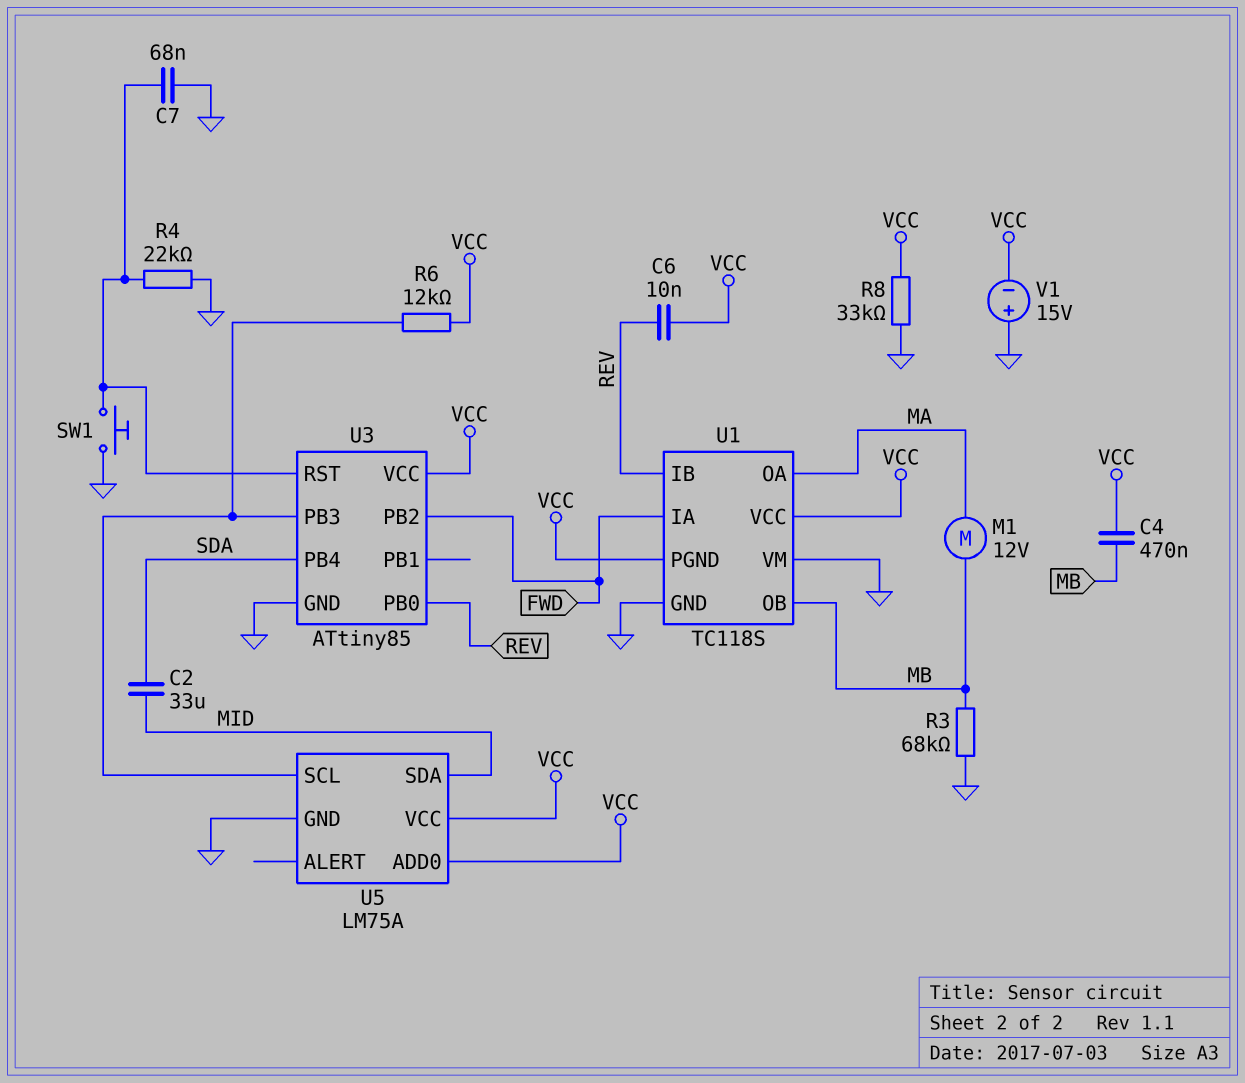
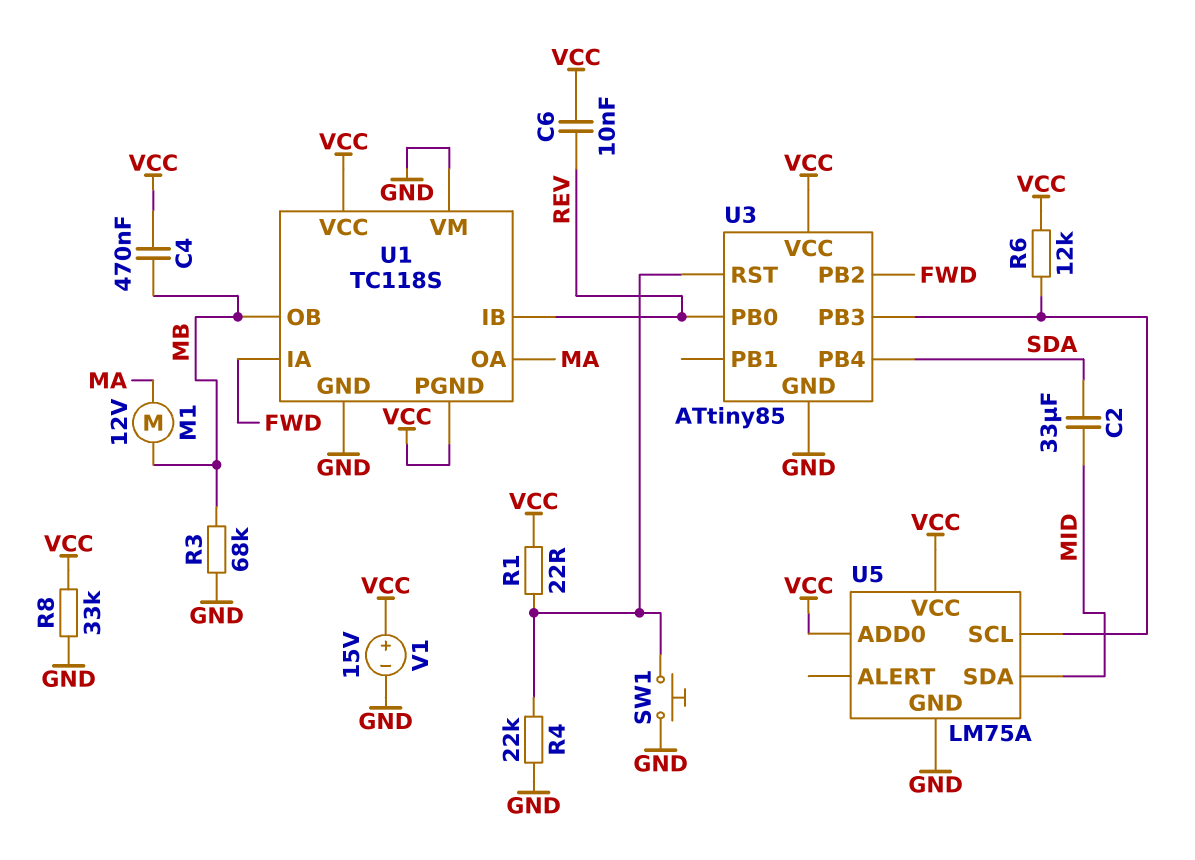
C7: 68nF (GND, U3/RST) -> none
R1: none -> 22 (U3/RST, VCC)
V1: 15V (plus GND, minus VCC) -> 15V (plus VCC, minus GND)

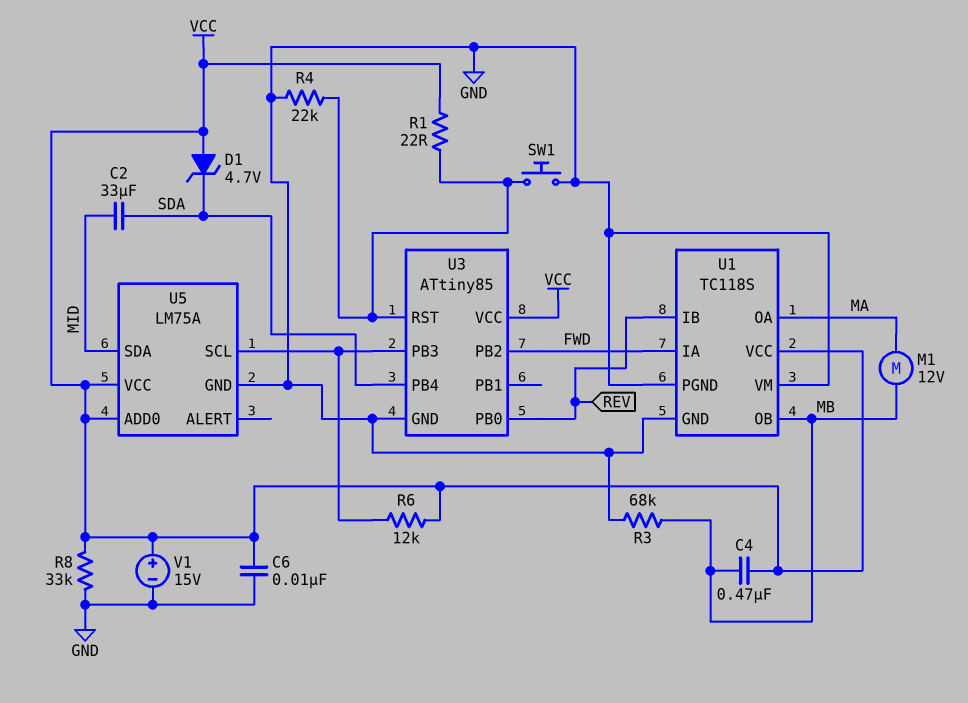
C6: 10nF (REV, VCC) -> 10nF (GND, VCC)
D1: none -> zener 4.7V (A VCC, K SDA)
U1 pin PGND: VCC -> GND

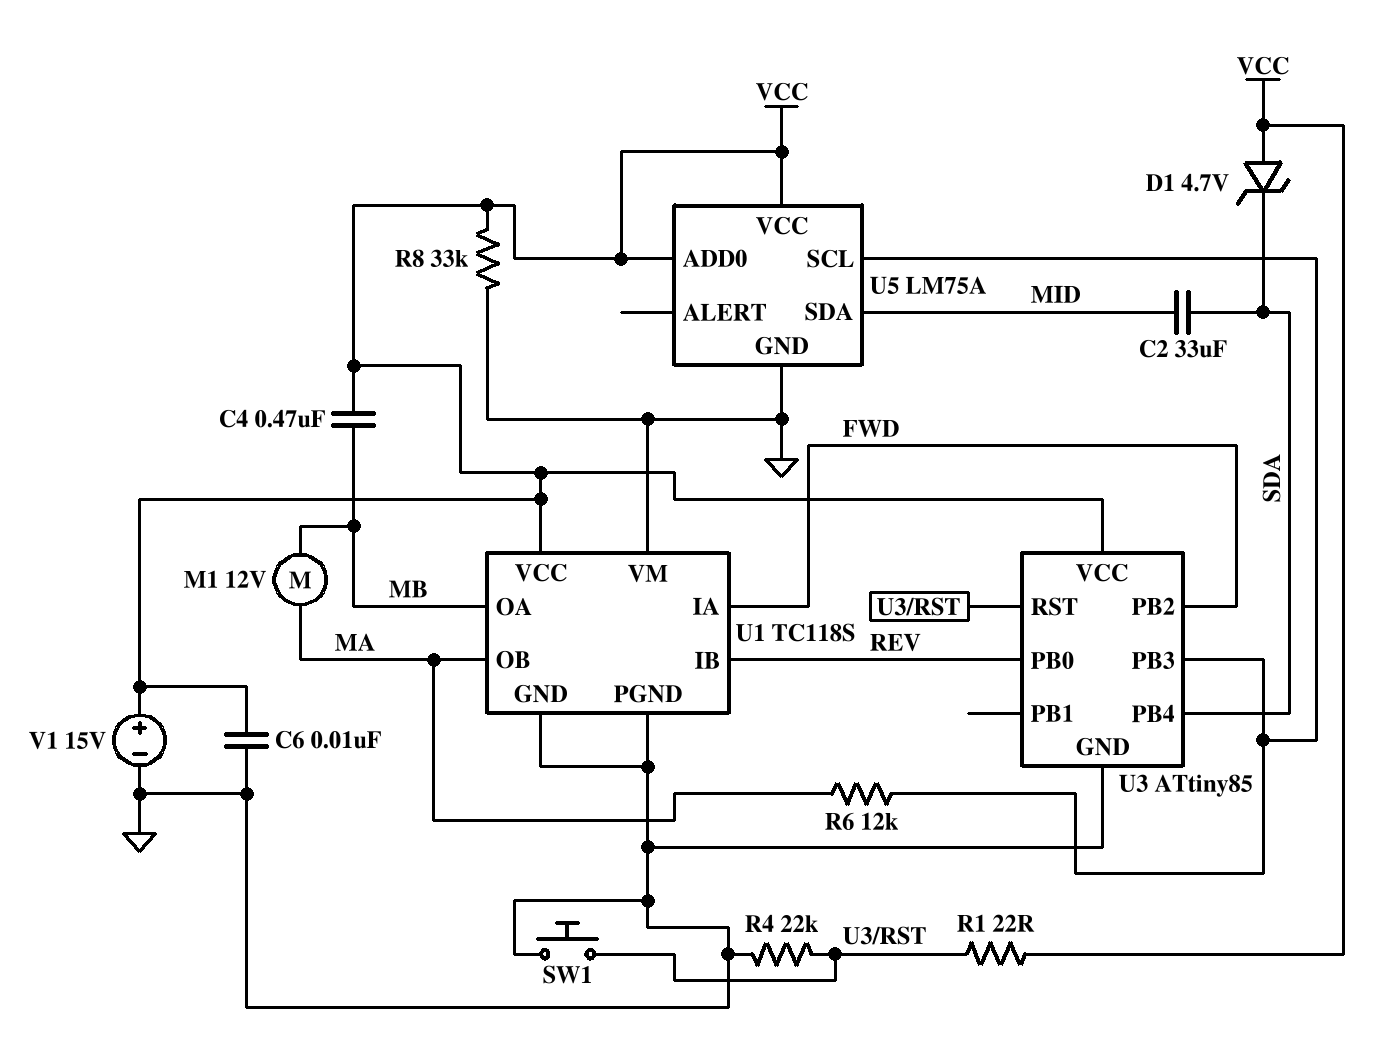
R3: 68k (GND, MB) -> none
R6: 12k (U3/PB3, VCC) -> 12k (MA, U3/PB3)
U1 pin OA: MA -> MB
U1 pin OB: MB -> MA

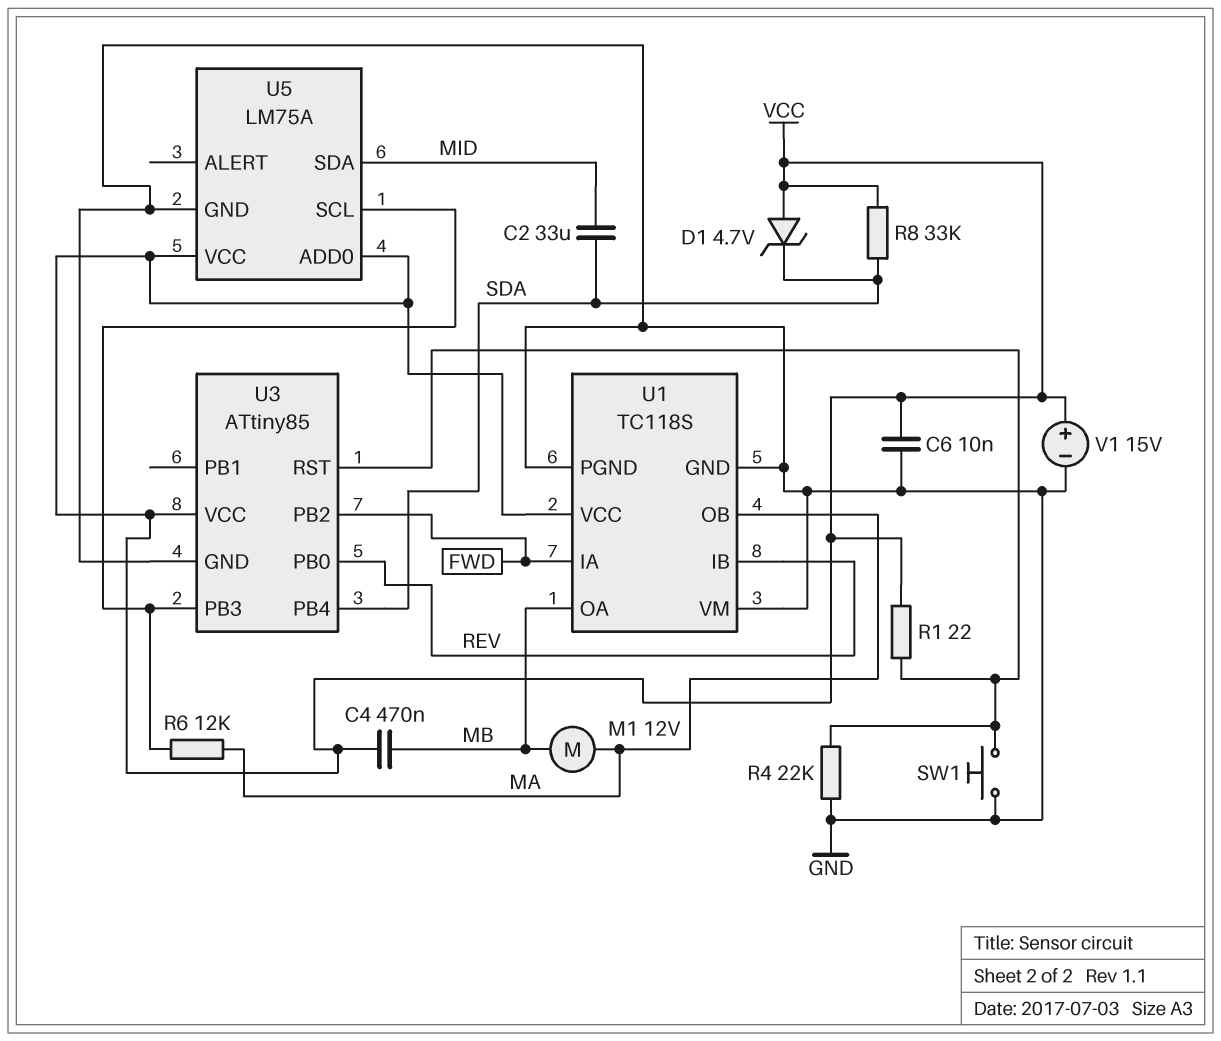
R8: 33k (GND, VCC) -> 33k (SDA, VCC)

